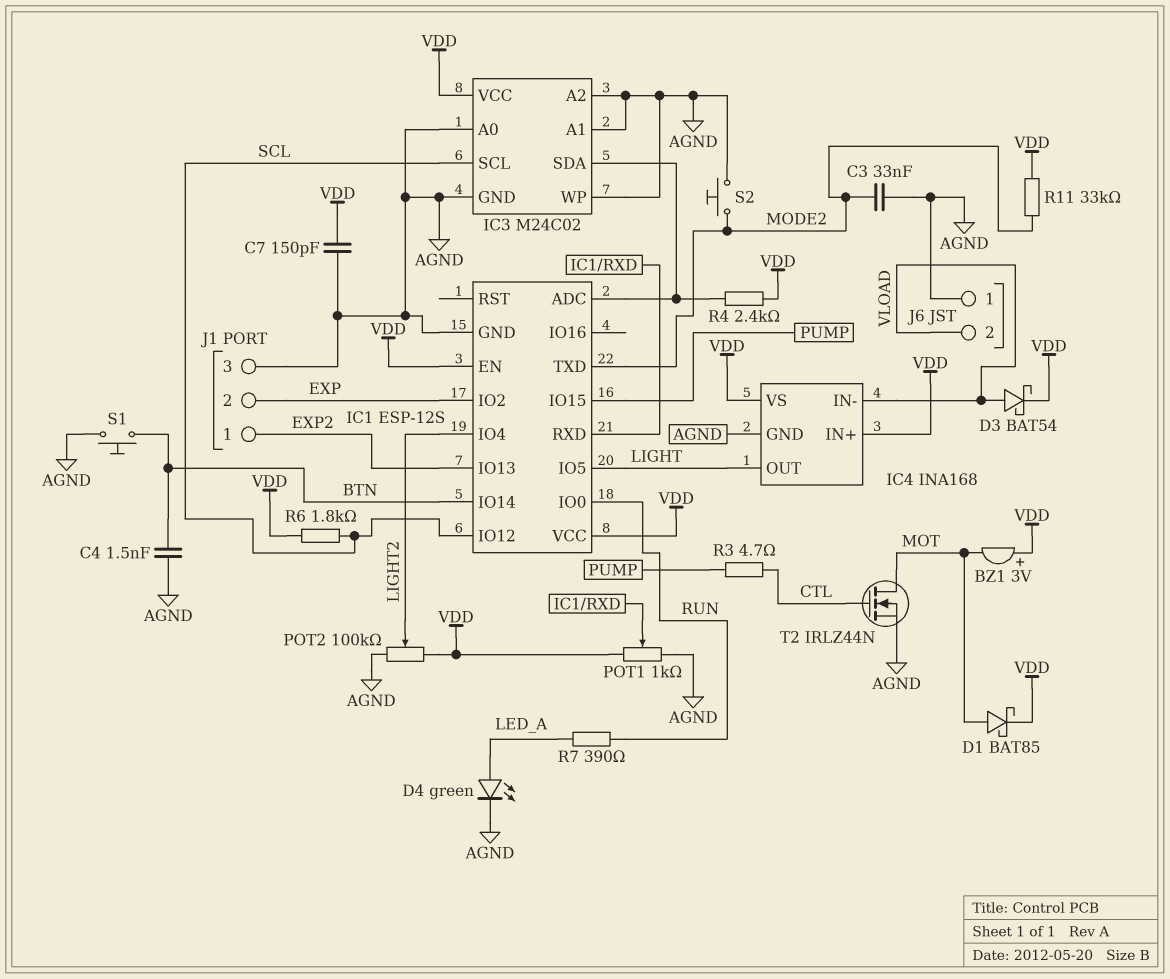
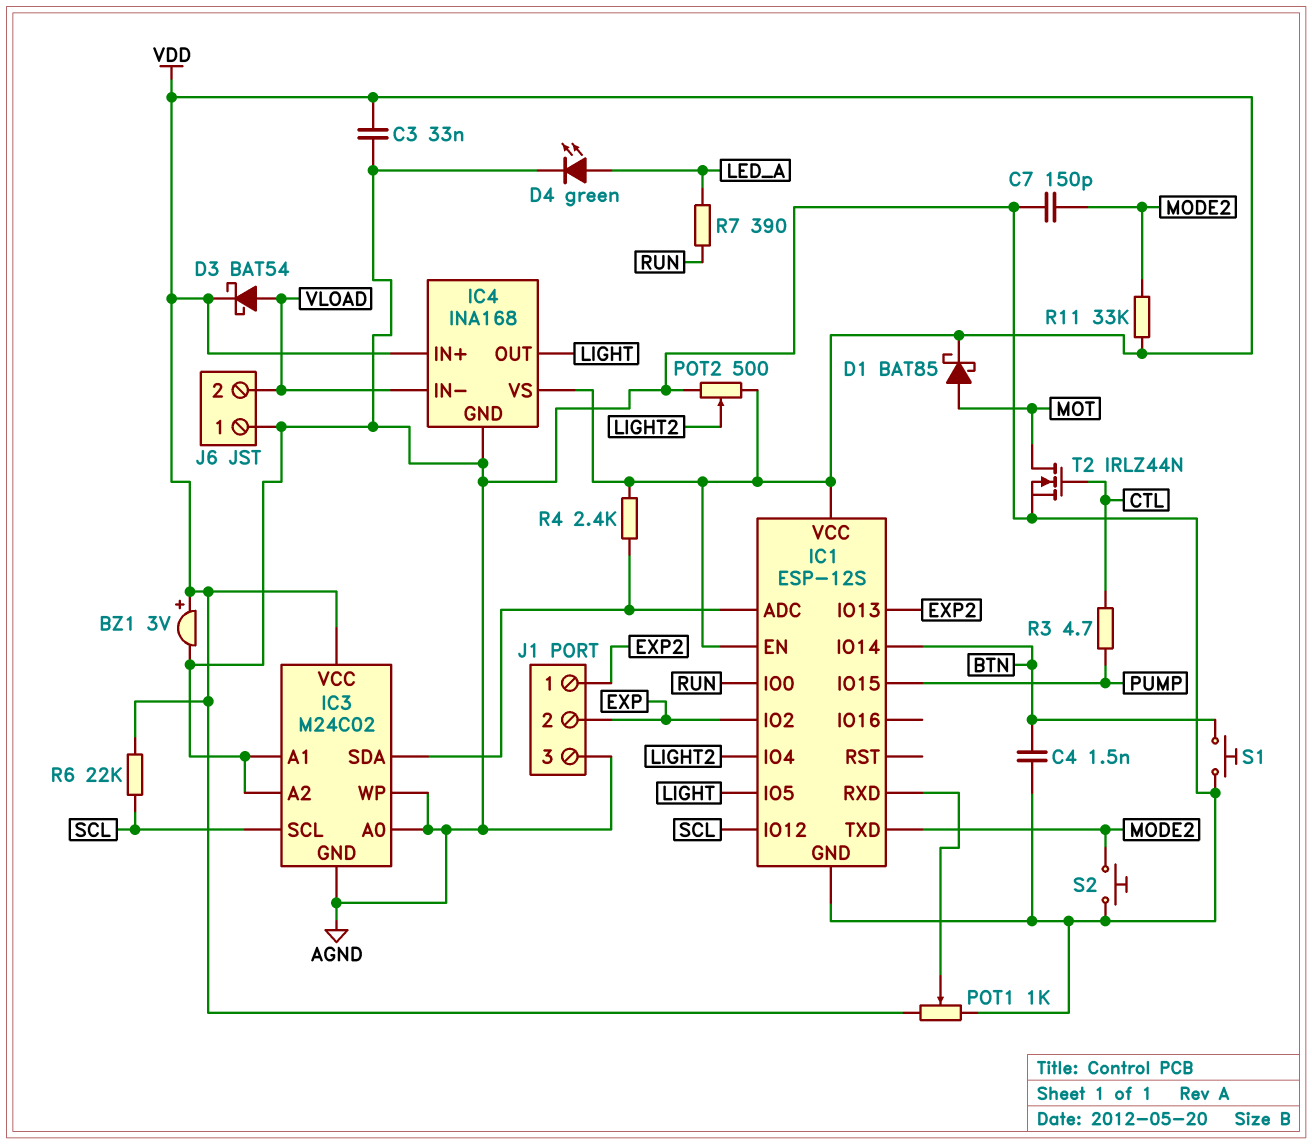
BZ1: buzzer 3V (plus VDD, minus MOT) -> buzzer 3V (plus VDD, minus AGND)
C3: 33nF (AGND, MODE2) -> 33nF (AGND, VDD)
C7: 150pF (AGND, VDD) -> 150pF (AGND, MODE2)
POT2: 100k (AGND, VDD, wiper LIGHT2) -> 500 (AGND, VDD, wiper LIGHT2)
R6: 1.8k (SCL, VDD) -> 22k (SCL, VDD)

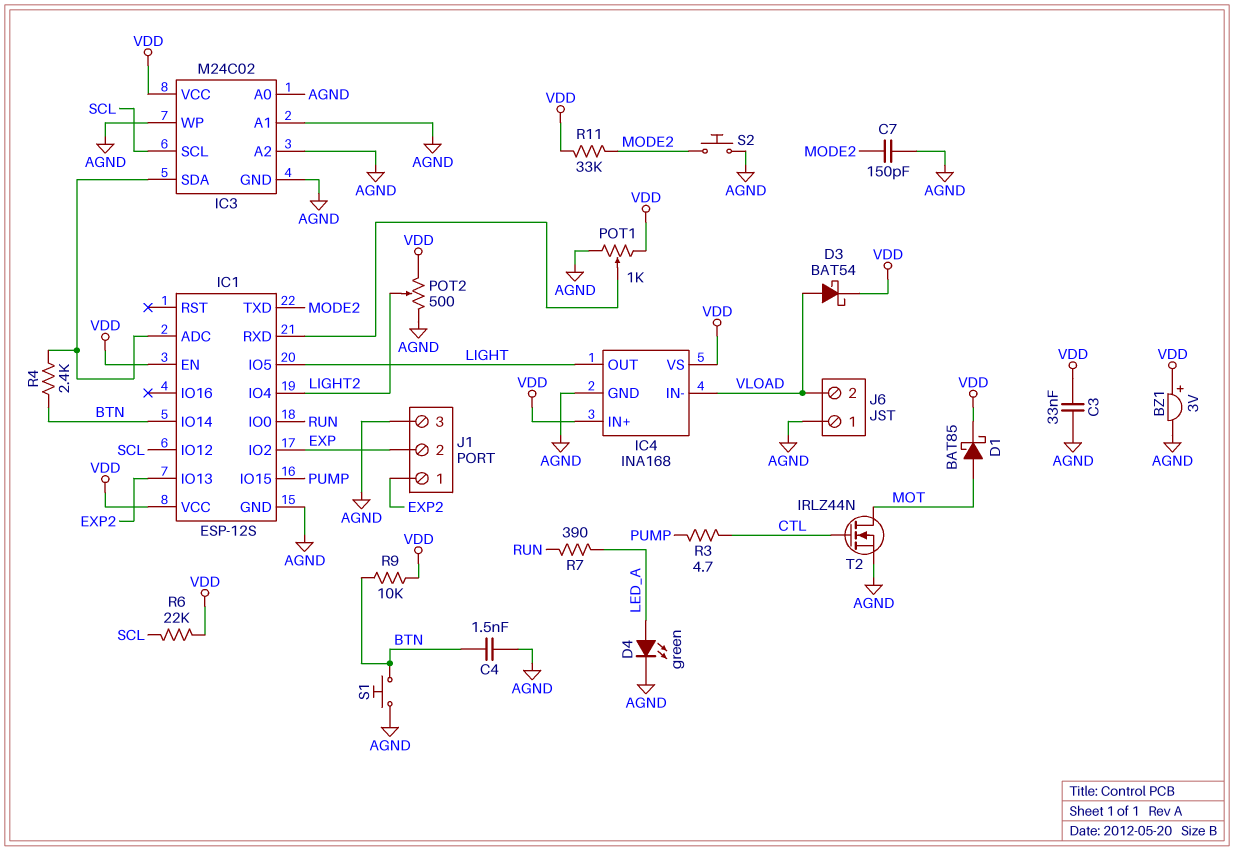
R4: 2.4k (IC1/ADC, VDD) -> 2.4k (BTN, IC1/ADC)
R9: none -> 10k (BTN, VDD)

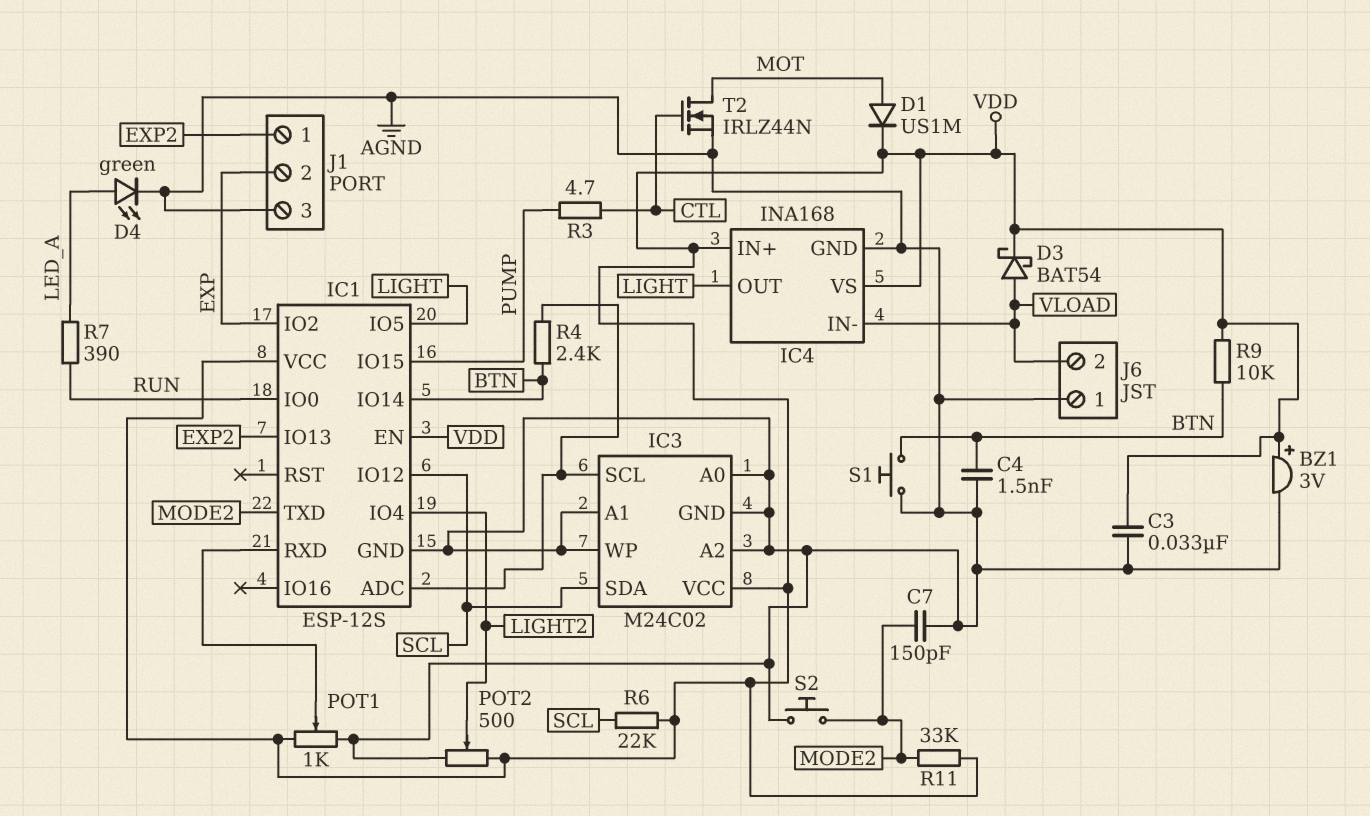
D1: schottky BAT85 (A MOT, K VDD) -> diode US1M (A MOT, K VDD)
IC3 pin SCL: SCL -> IC1/ADC
IC3 pin SDA: IC1/ADC -> SCL

